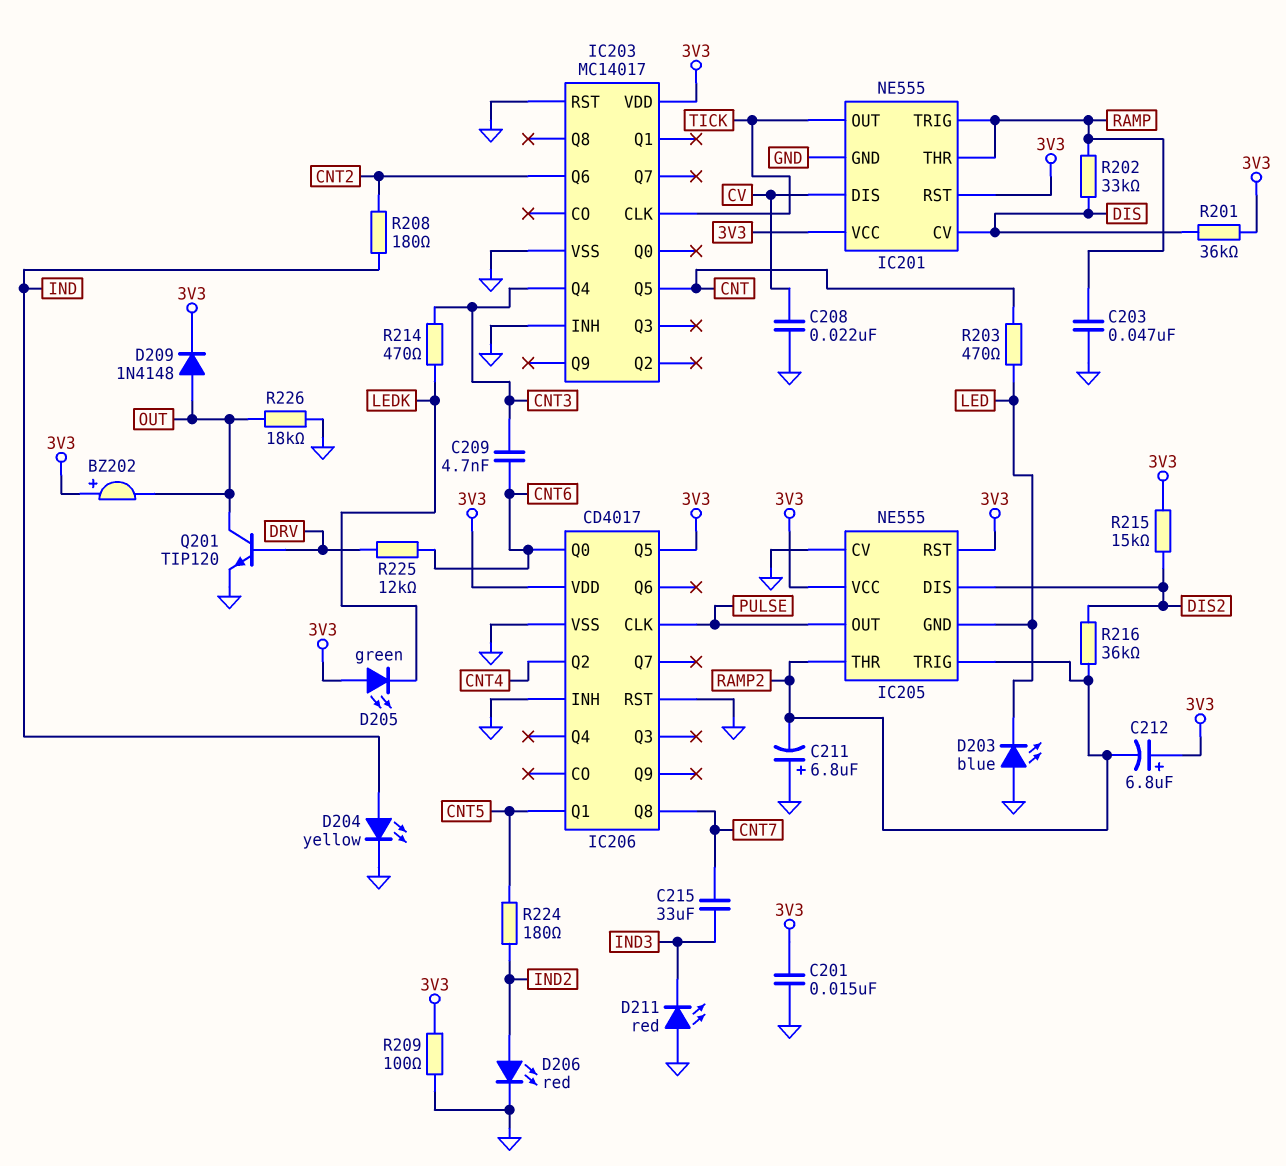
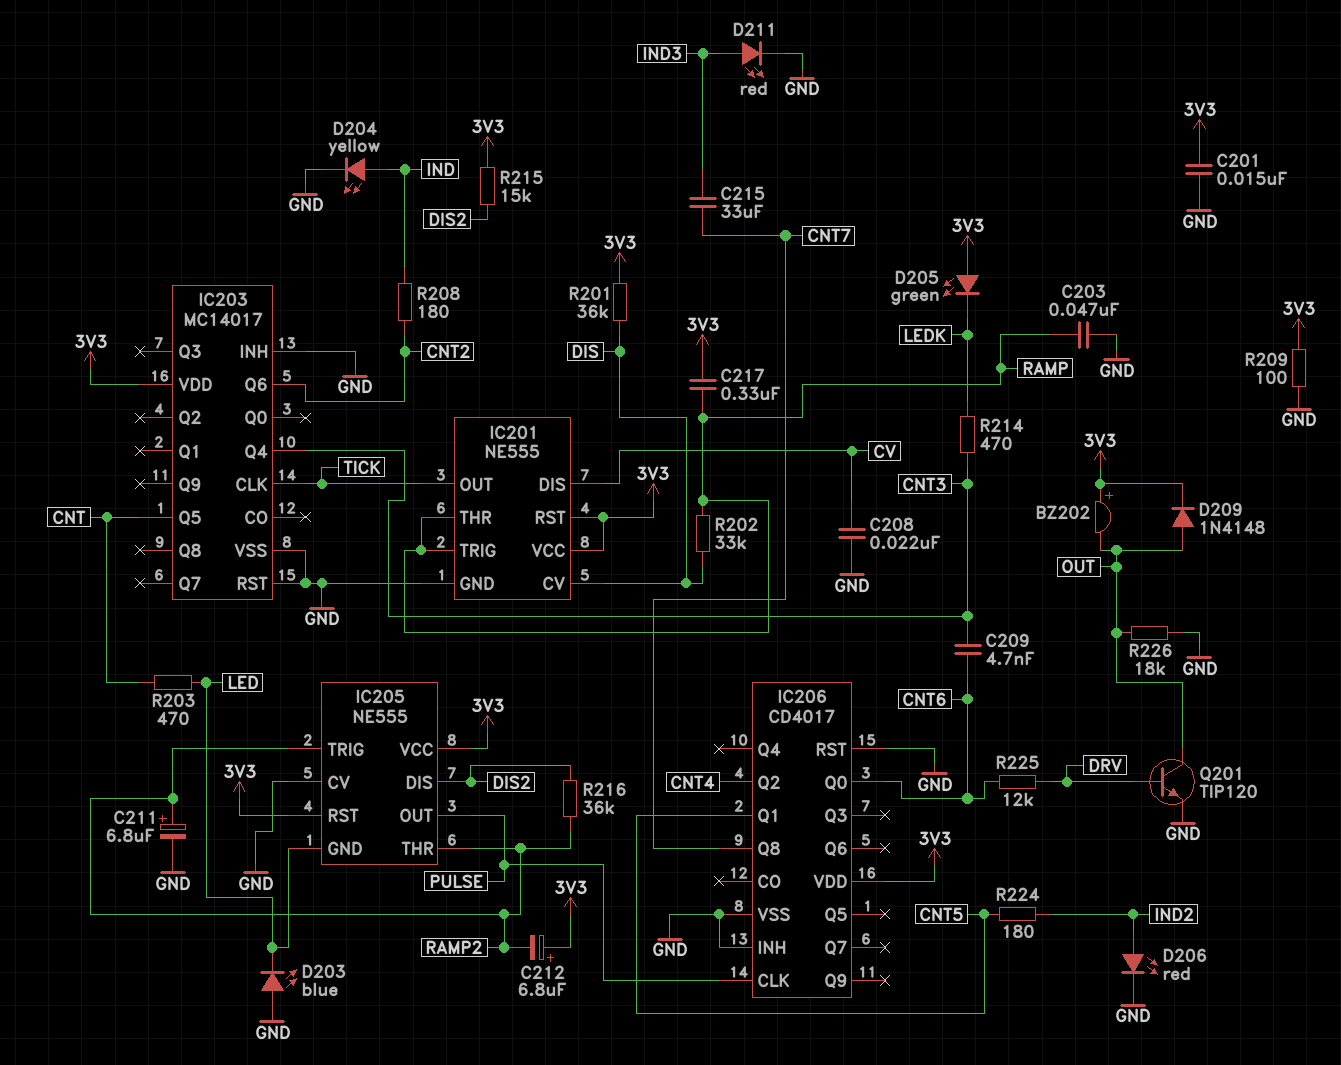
C211: 6.8uF (plus GND, minus RAMP2) -> 6.8uF (plus RAMP2, minus GND)
C217: none -> 330nF (3V3, RAMP)
D211: LED red (A GND, K IND3) -> LED red (A IND3, K GND)
IC206 pin Q5: 3V3 -> none

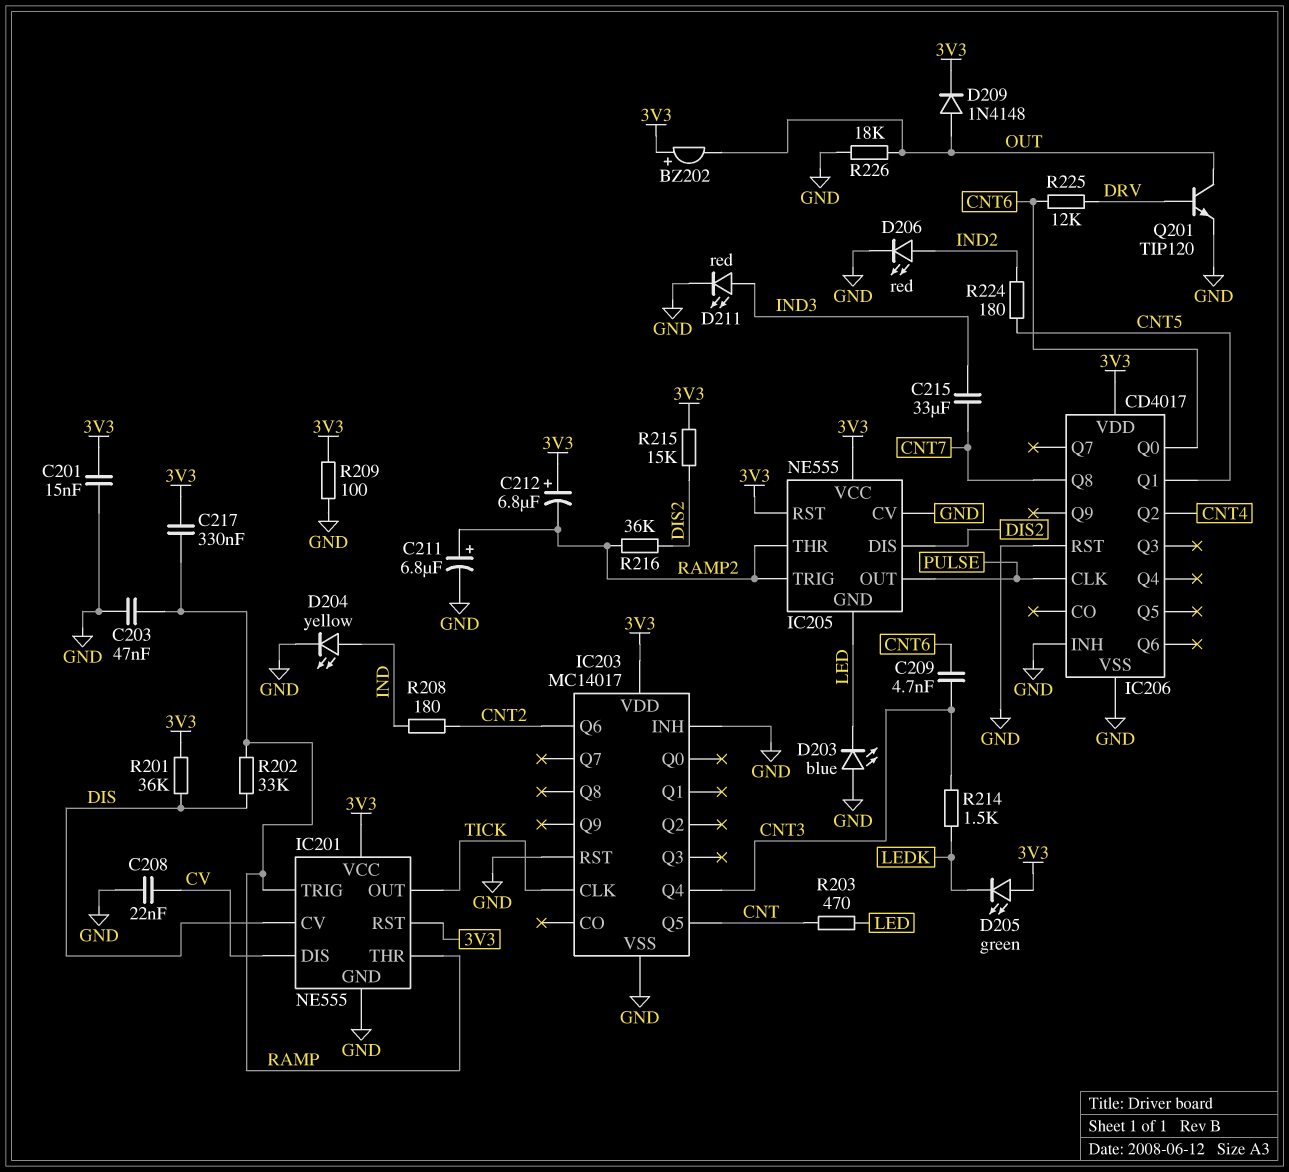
R214: 470 (CNT3, LEDK) -> 1.5k (CNT3, LEDK)

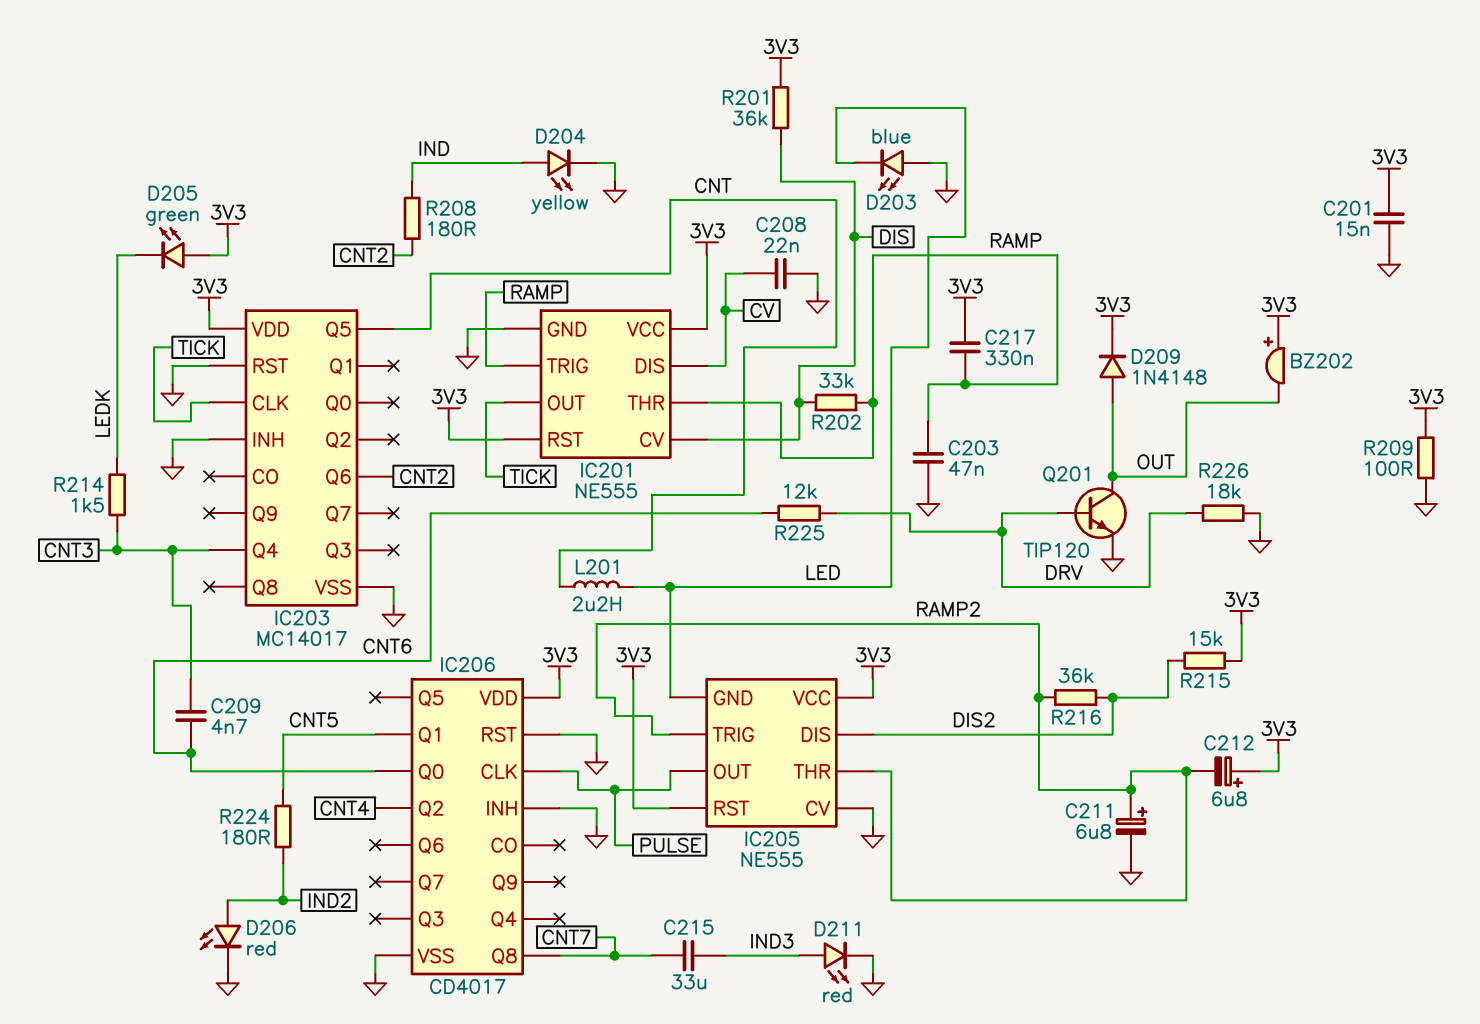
L201: none -> 2.2uH (CNT, LED)
R203: 470 (CNT, LED) -> none
R226: 18k (GND, OUT) -> 18k (DRV, GND)

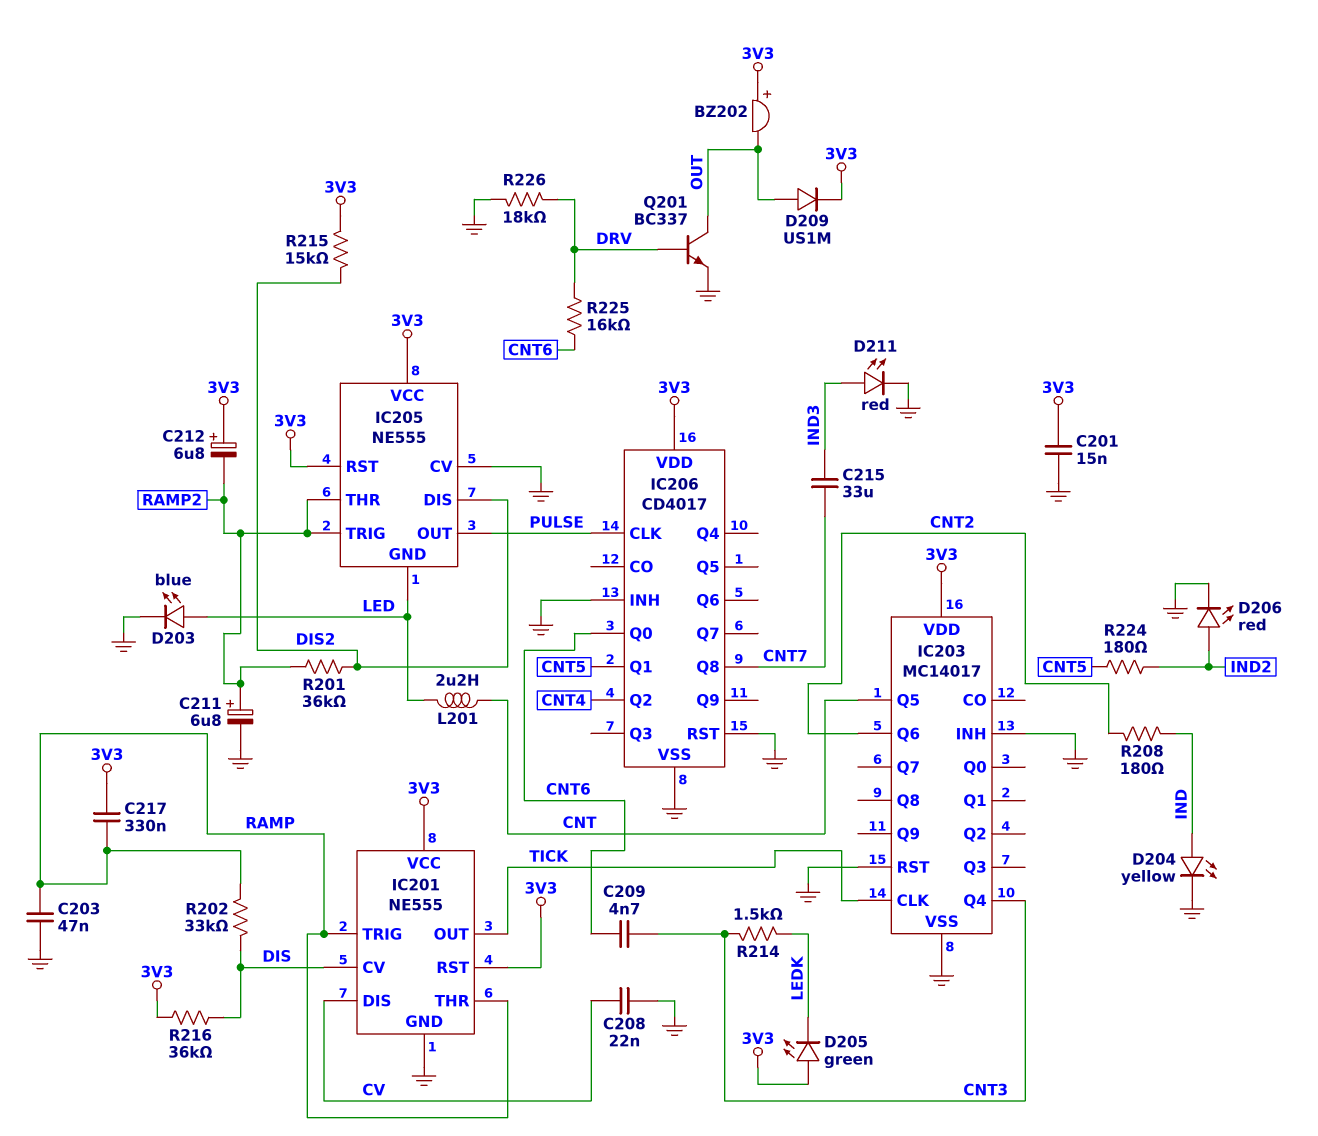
D203: LED blue (A GND, K LED) -> LED blue (A LED, K GND)
D209: diode 1N4148 (A OUT, K 3V3) -> diode US1M (A OUT, K 3V3)
Q201: NPN TIP120 (B DRV, C OUT, E GND) -> NPN BC337 (B DRV, C OUT, E GND)
R201: 36k (3V3, DIS) -> 36k (DIS2, RAMP2)
R209: 100 (3V3, GND) -> none
R216: 36k (DIS2, RAMP2) -> 36k (3V3, DIS)
R225: 12k (CNT6, DRV) -> 16k (CNT6, DRV)

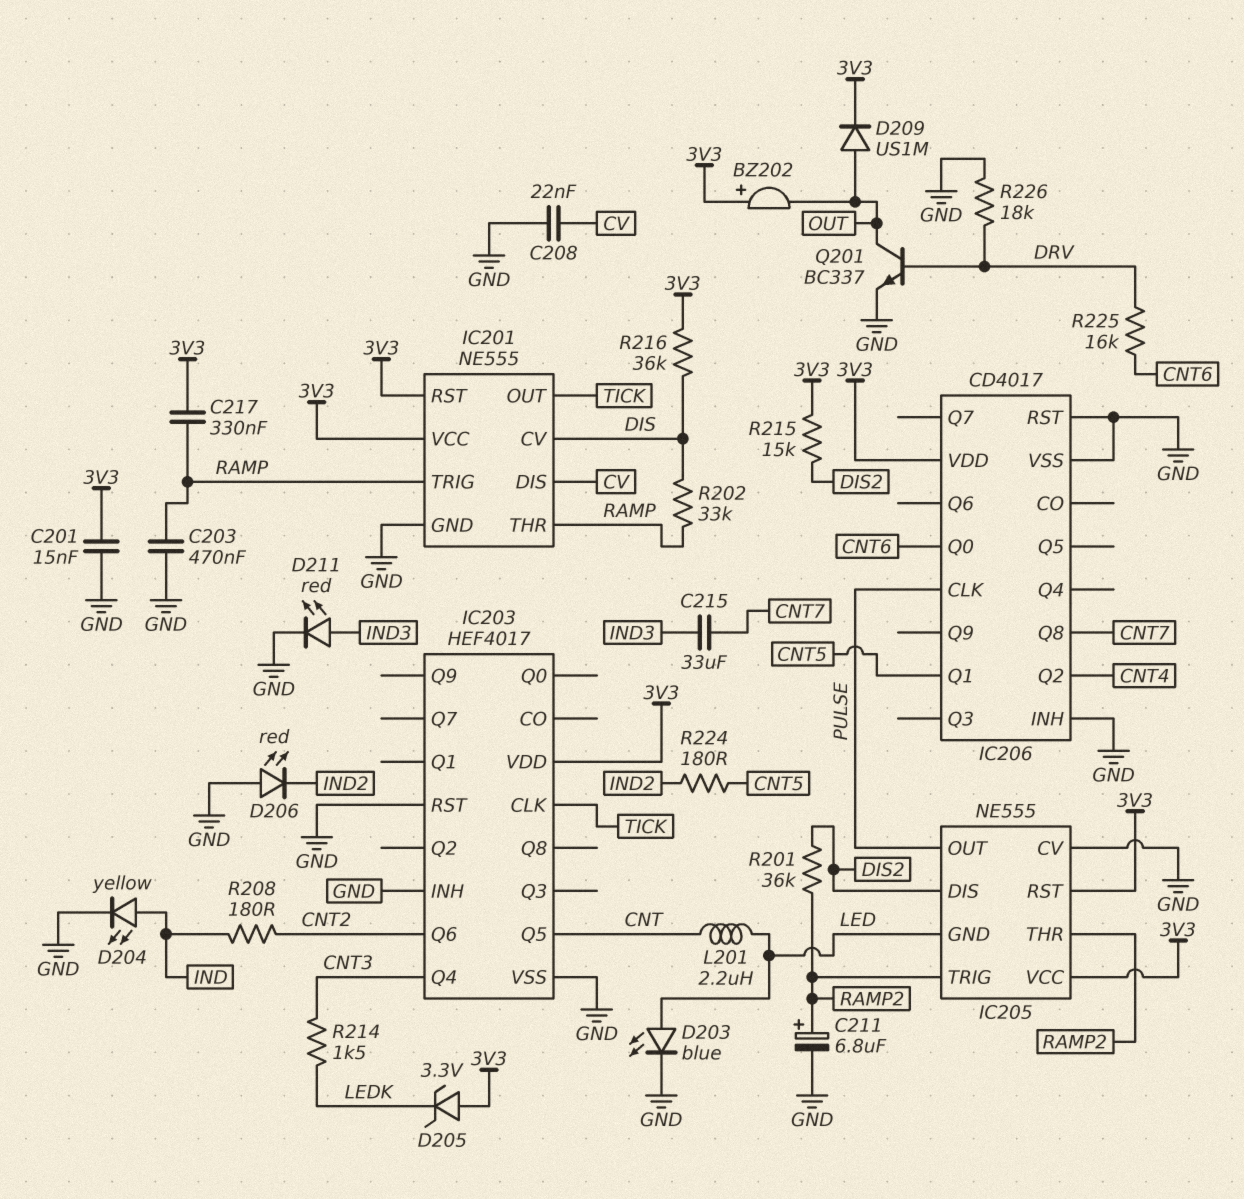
C203: 47nF (GND, RAMP) -> 470nF (GND, RAMP)
C209: 4.7nF (CNT3, CNT6) -> none
C212: 6.8uF (plus 3V3, minus RAMP2) -> none
D205: LED green (A 3V3, K LEDK) -> zener 3.3V (A 3V3, K LEDK)
D206: LED red (A IND2, K GND) -> LED red (A GND, K IND2)
IC203: MC14017 -> HEF4017

